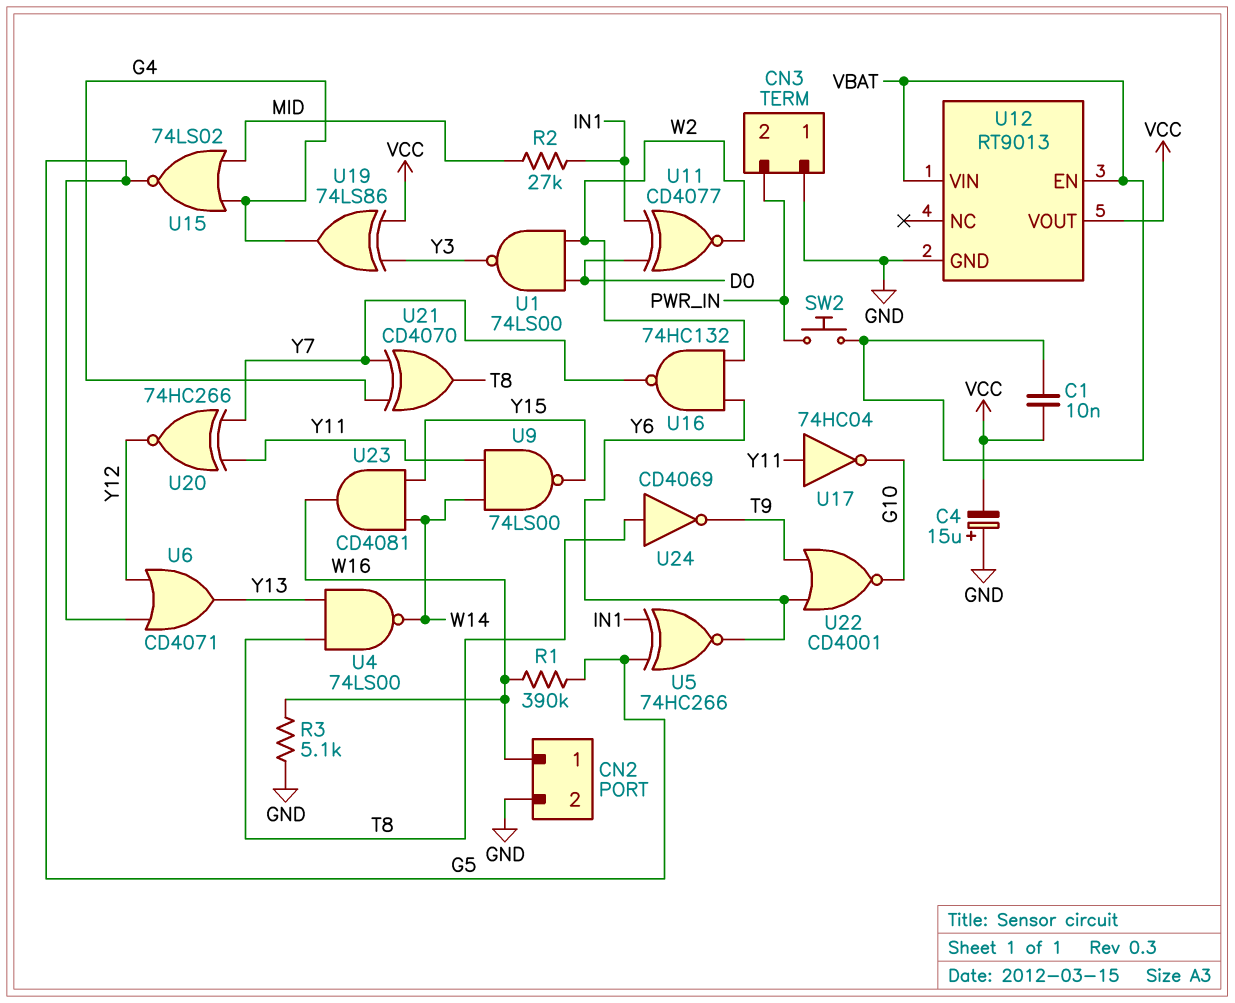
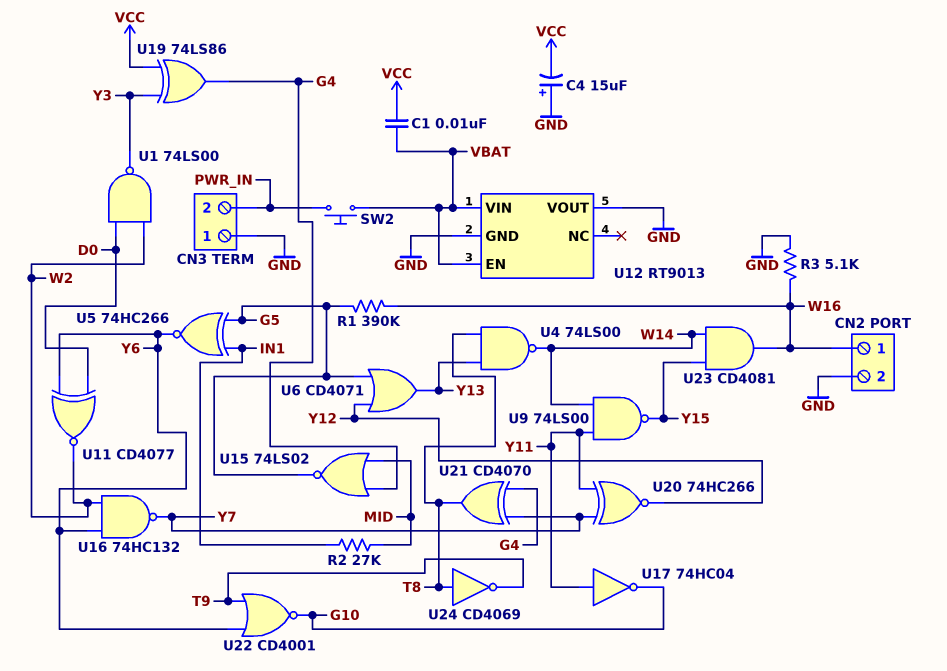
U11: XNOR CD4077 (in D0, in IN1, out W2) -> XNOR CD4077 (in D0, in Y6, out W2)
U12 pin VOUT: VCC -> GND

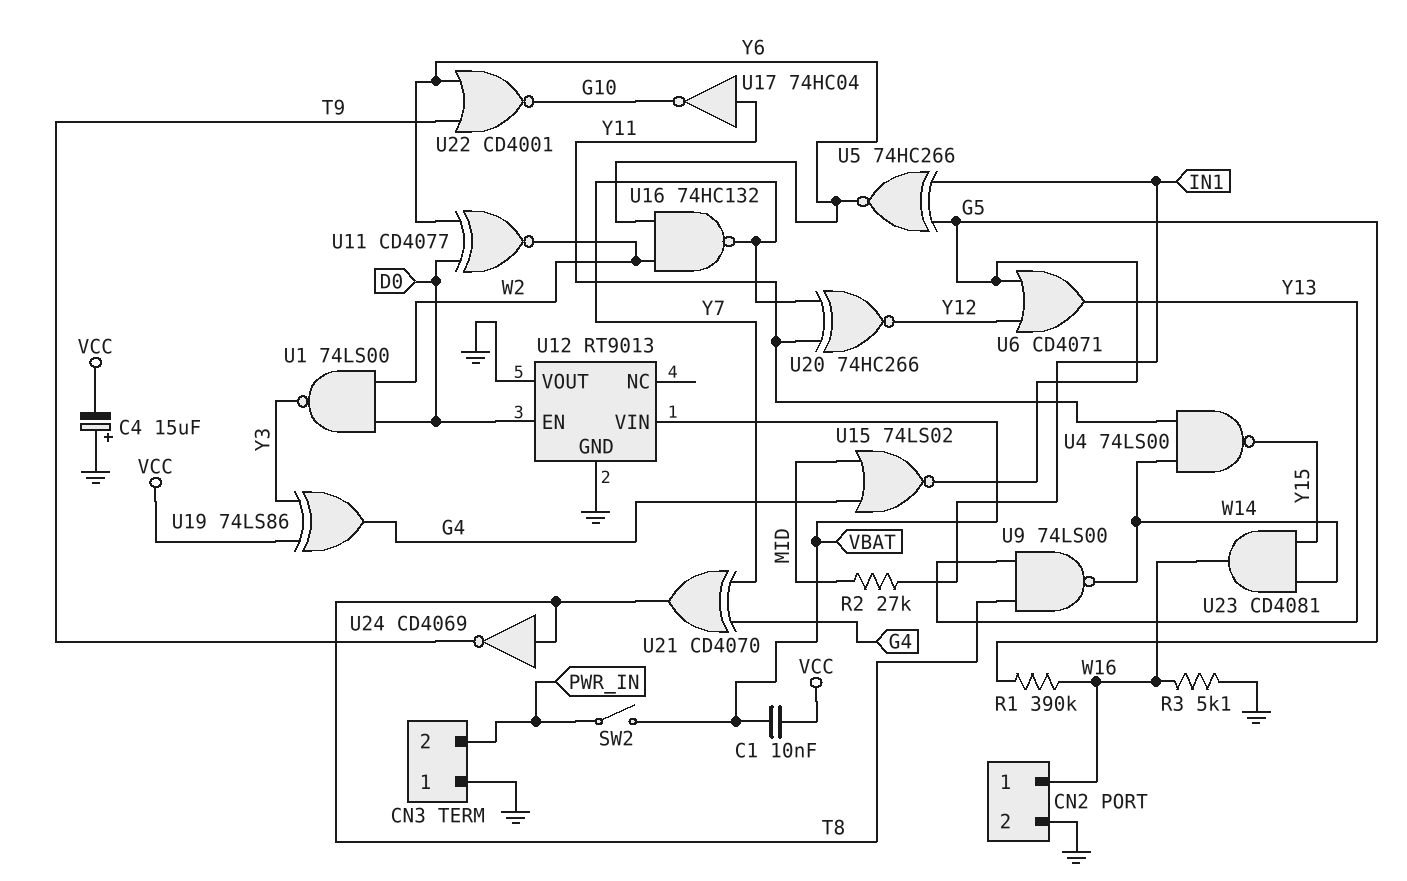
SW2: button (PWR_IN, VBAT) -> switch (PWR_IN, VBAT)
U4: NAND 74LS00 (in T8, in Y13, out W14) -> NAND 74LS00 (in W14, in Y11, out Y15)
U9: NAND 74LS00 (in W14, in Y11, out Y15) -> NAND 74LS00 (in T8, in Y13, out W14)
U12 pin EN: VBAT -> D0

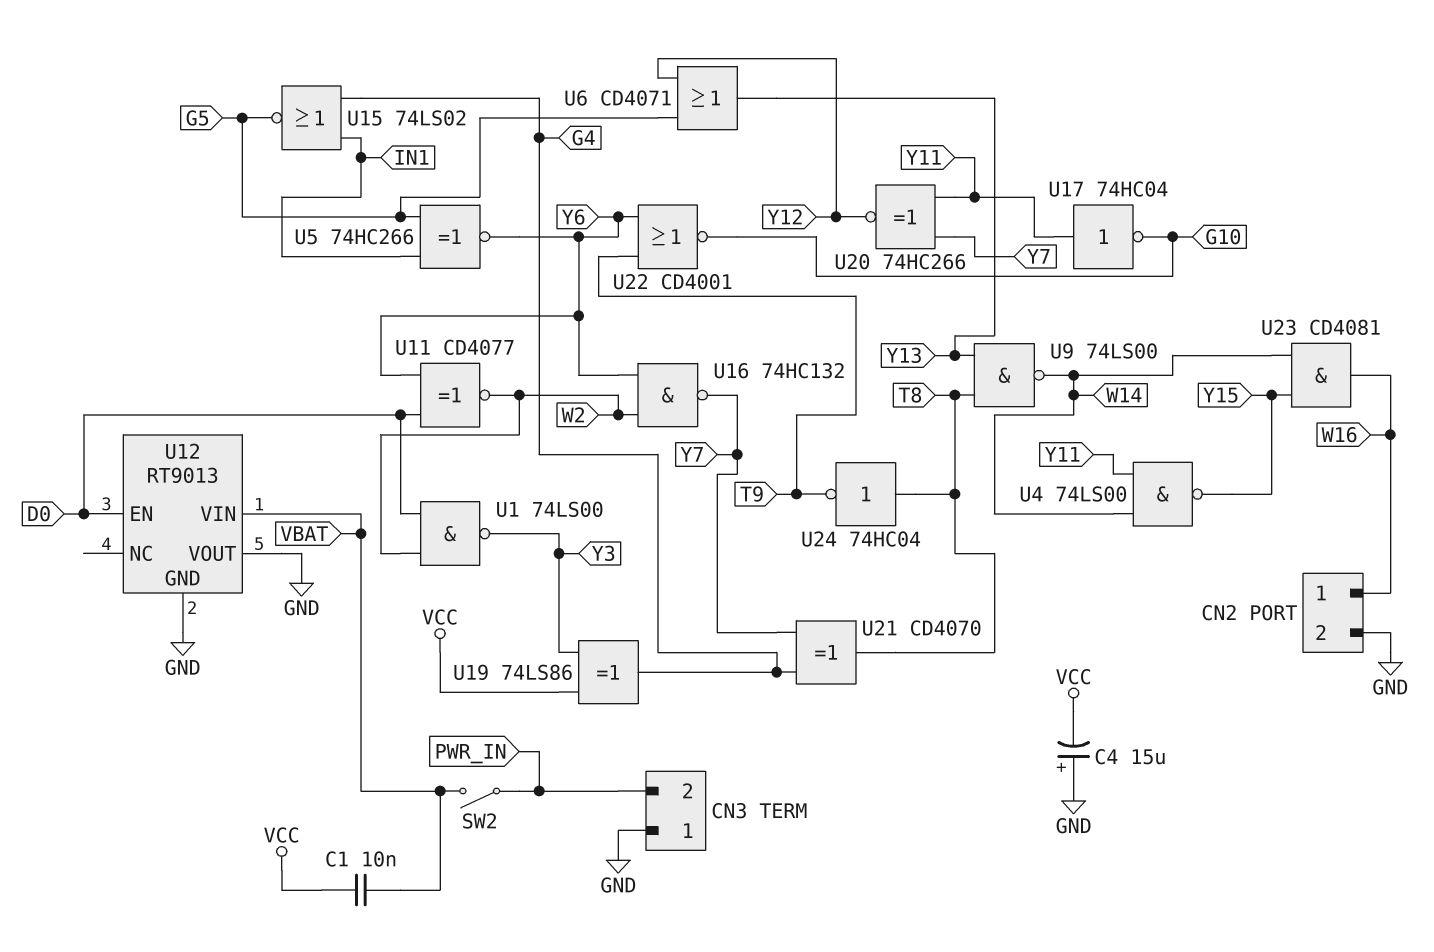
R1: 390k (G5, W16) -> none
R2: 27k (IN1, MID) -> none
R3: 5.1k (GND, W16) -> none
U15: NOR 74LS02 (in G4, in MID, out G5) -> NOR 74LS02 (in G4, in IN1, out G5)
U24: NOT CD4069 (in T8, out T9) -> NOT 74HC04 (in T8, out T9)

